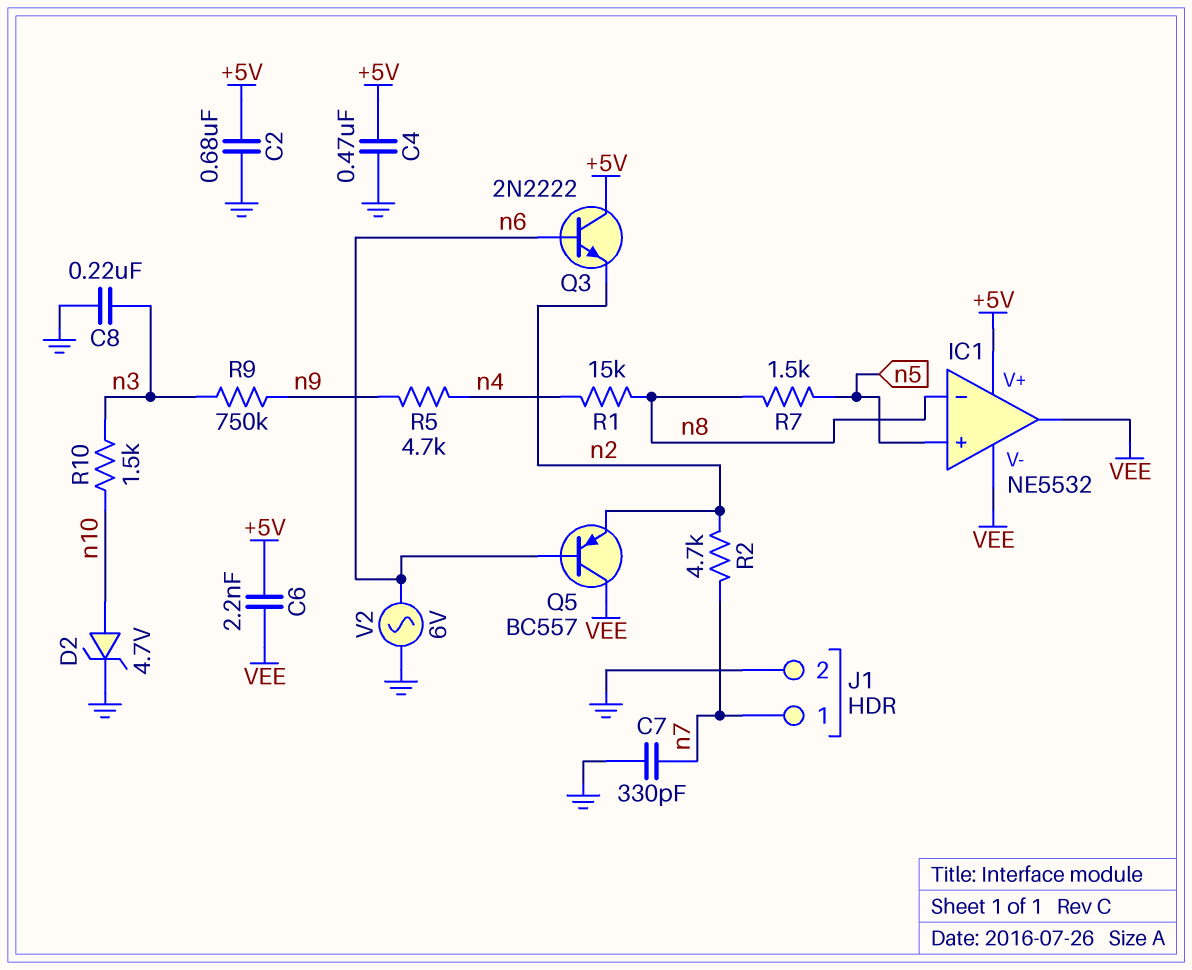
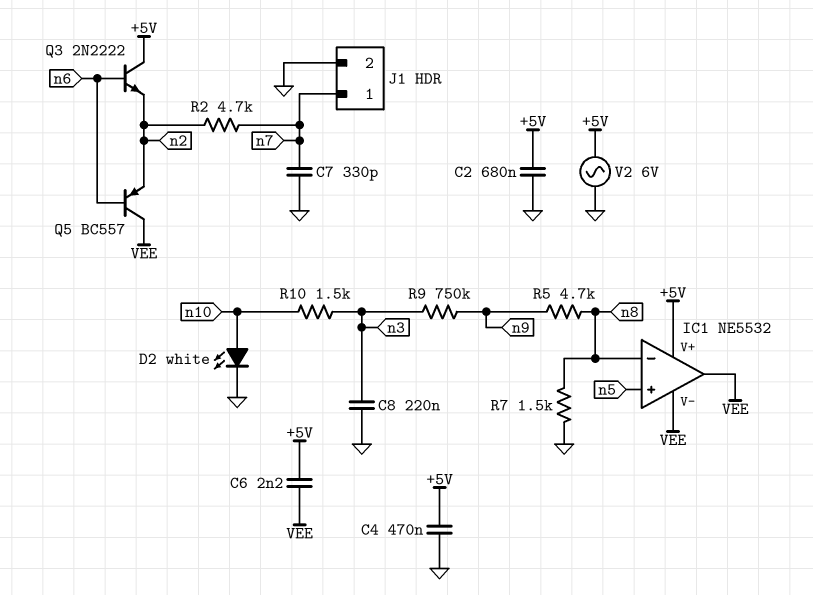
D2: zener 4.7V (A n10, K GND) -> LED white (A n10, K GND)
R1: 15k (n4, n8) -> none
R5: 4.7k (n4, n9) -> 4.7k (n8, n9)
R7: 1.5k (n5, n8) -> 1.5k (GND, n8)
V2: AC 6V (GND, n6) -> AC 6V (+5V, GND)

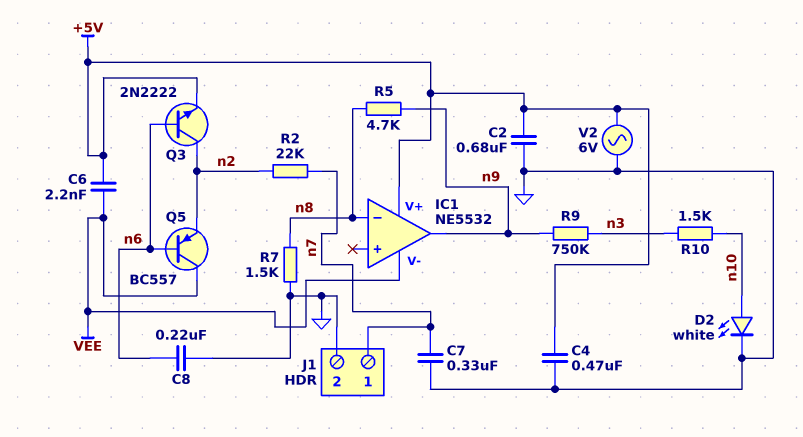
C7: 330pF (GND, n7) -> 330nF (GND, n7)
C8: 220nF (GND, n3) -> 220nF (GND, n6)
IC1 pin in+: n5 -> none
IC1 pin out: VEE -> n9
Q3: NPN 2N2222 (B n6, C +5V, E n2) -> NPN 2N2222 (B n6, C n2, E +5V)
R2: 4.7k (n2, n7) -> 22k (n2, n7)

